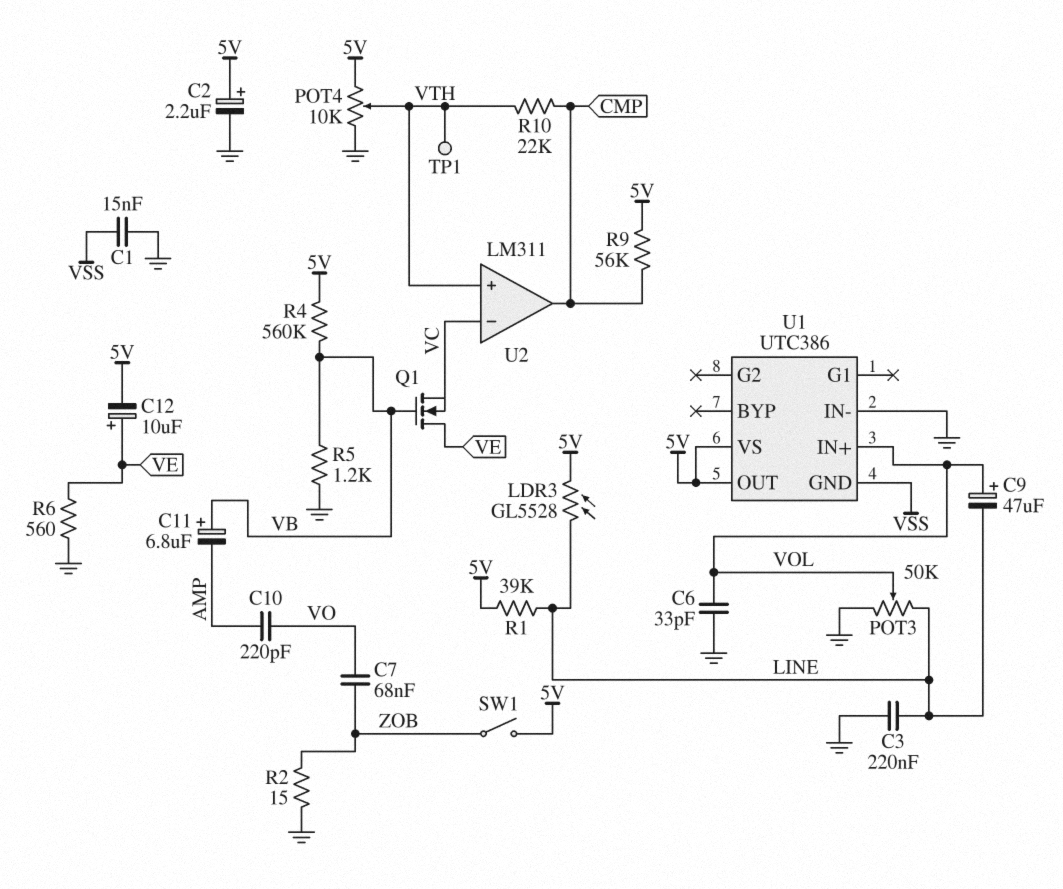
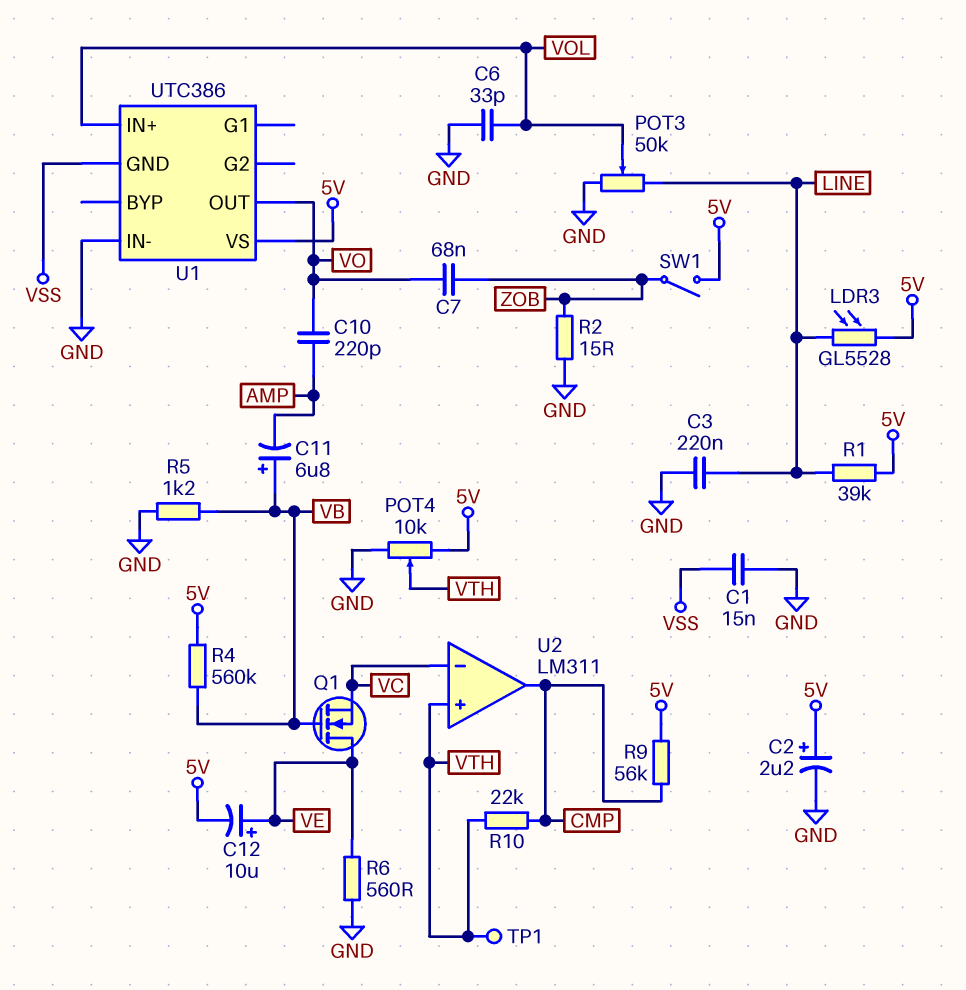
C9: 47uF (plus VOL, minus LINE) -> none
U1 pin OUT: 5V -> VO

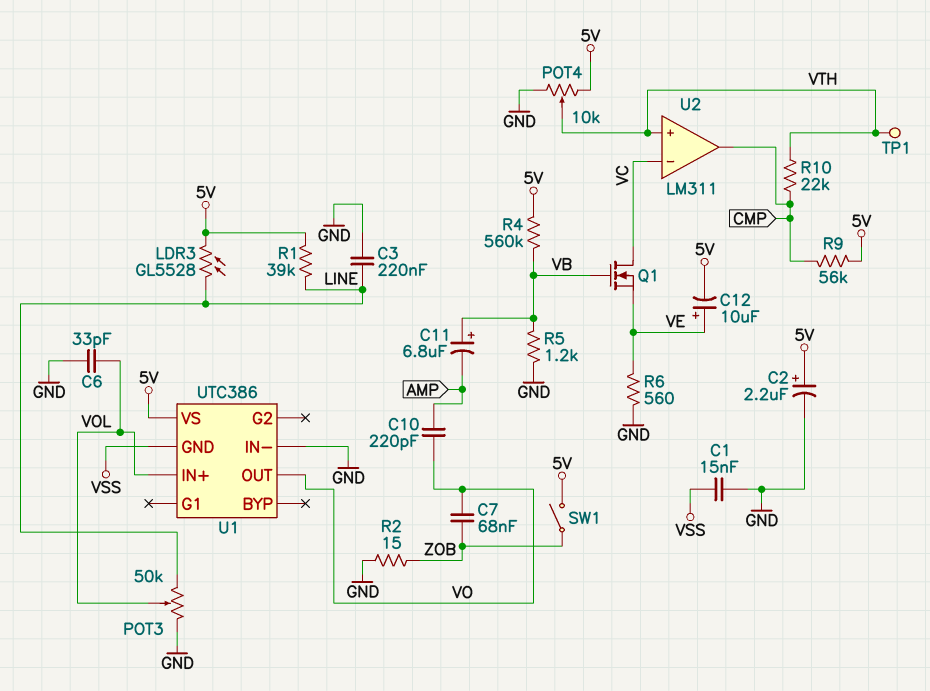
Q1: NMOS (G VB, D VE, S VC) -> NMOS (G VB, D VC, S VE)

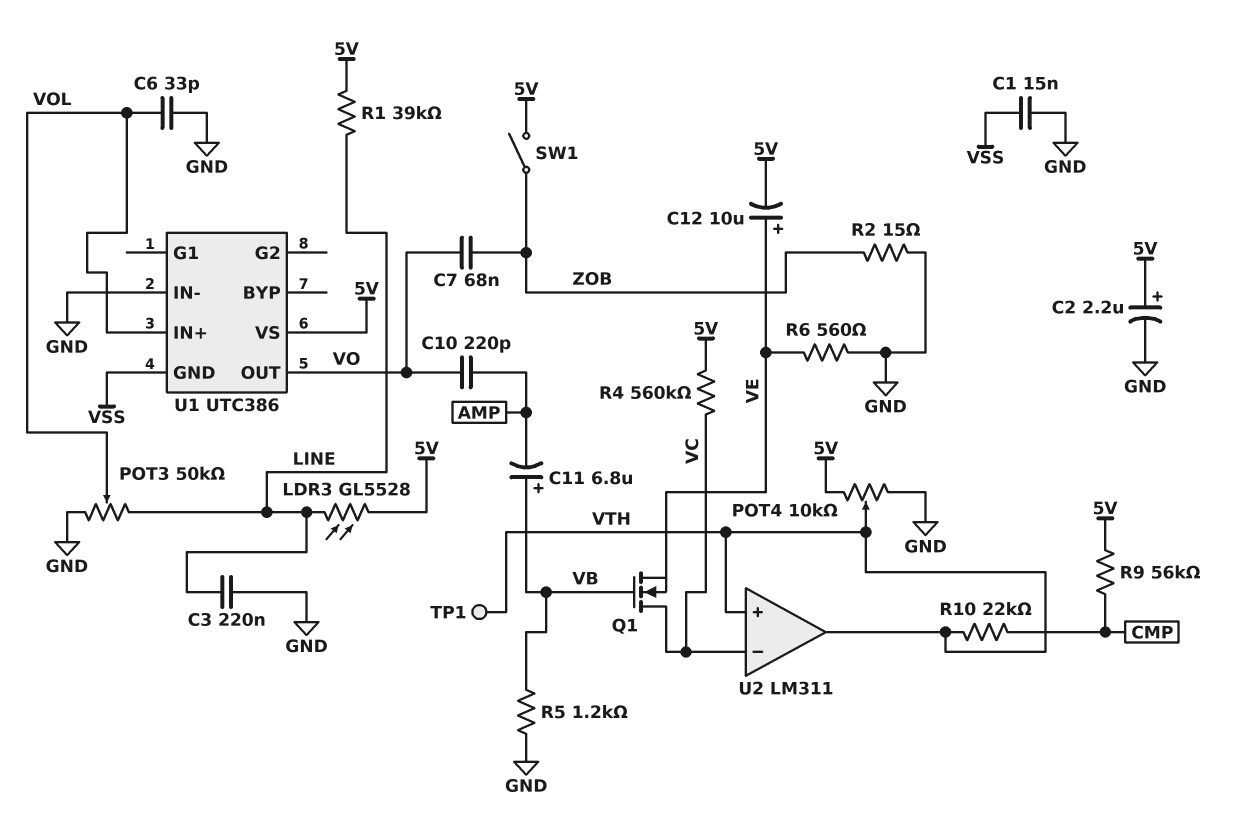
R4: 560k (5V, VB) -> 560k (5V, VC)
U2 pin out: CMP -> VTH

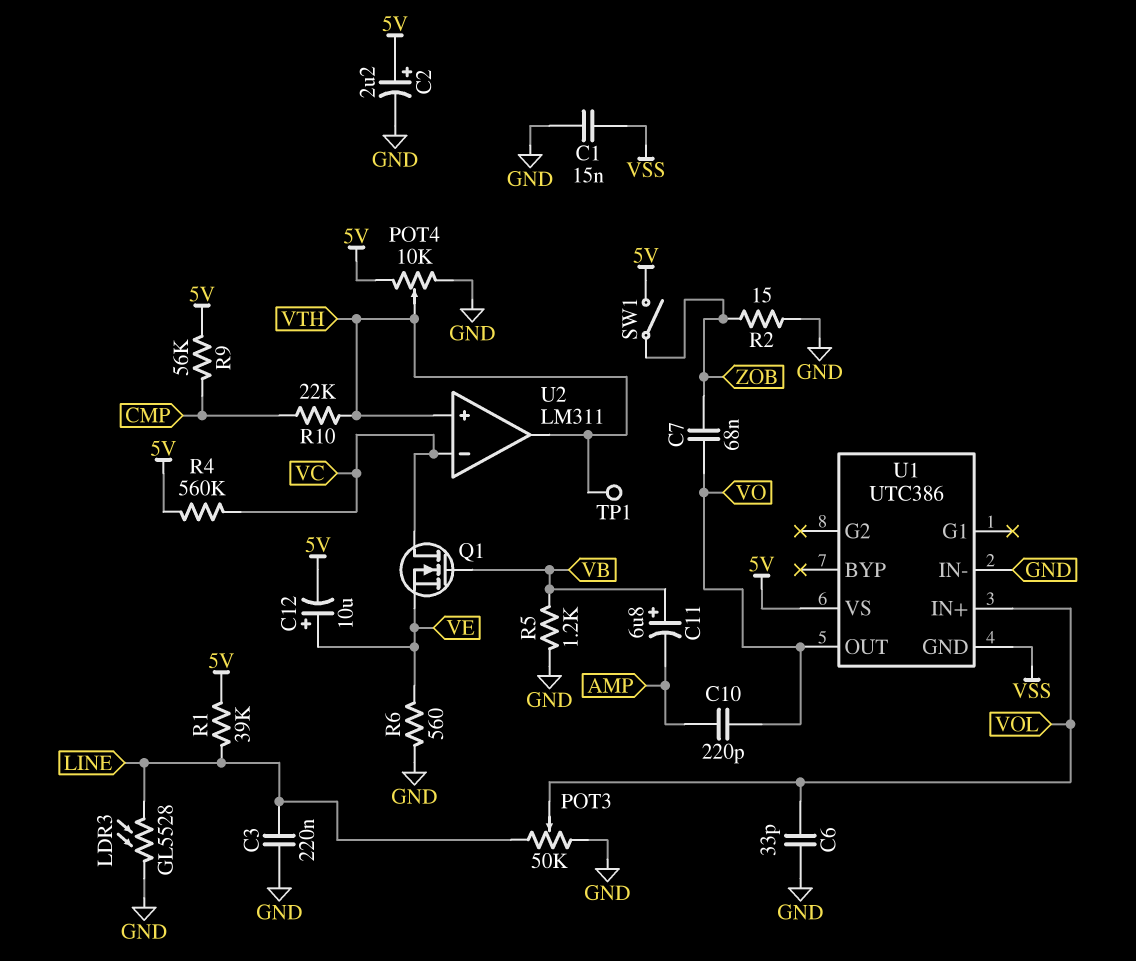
LDR3: GL5528 (5V, LINE) -> GL5528 (GND, LINE)

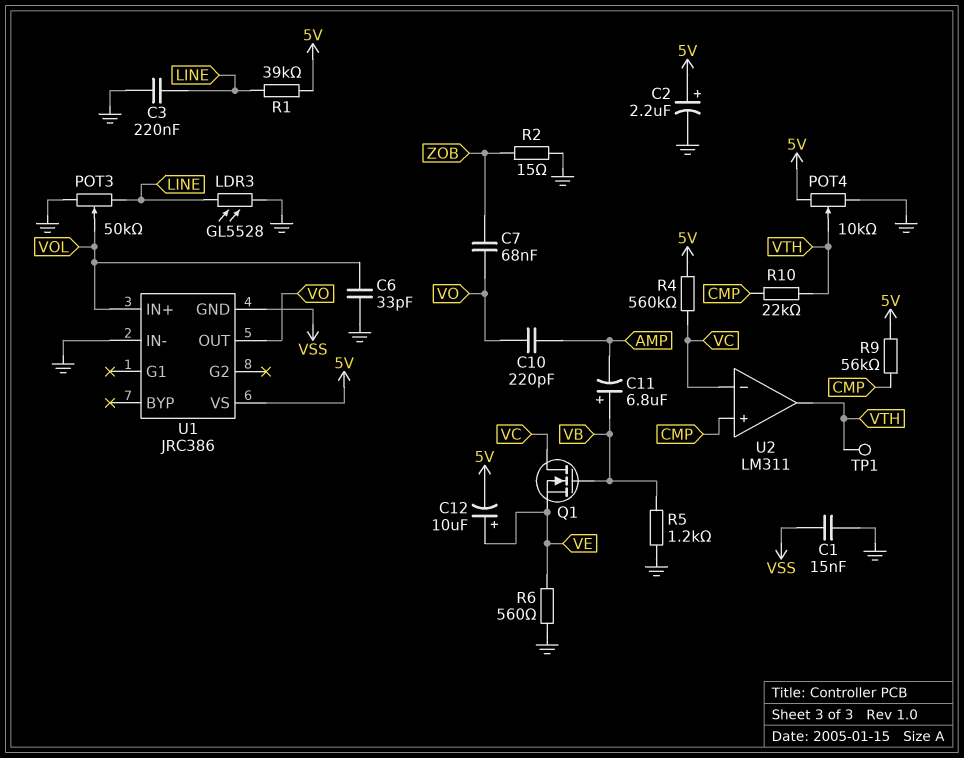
SW1: switch (5V, ZOB) -> none
U1: UTC386 -> JRC386
U2 pin in+: VTH -> CMP

